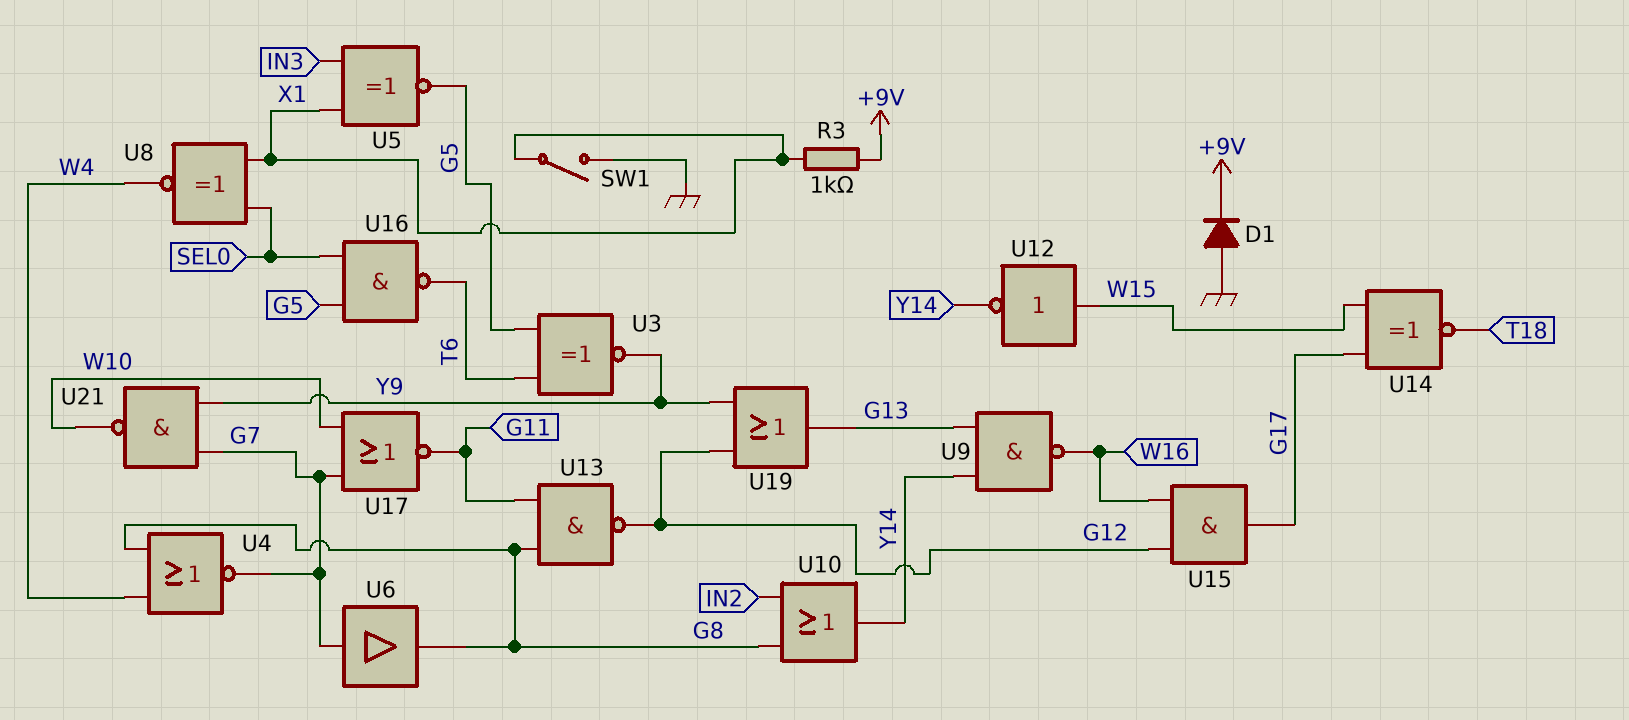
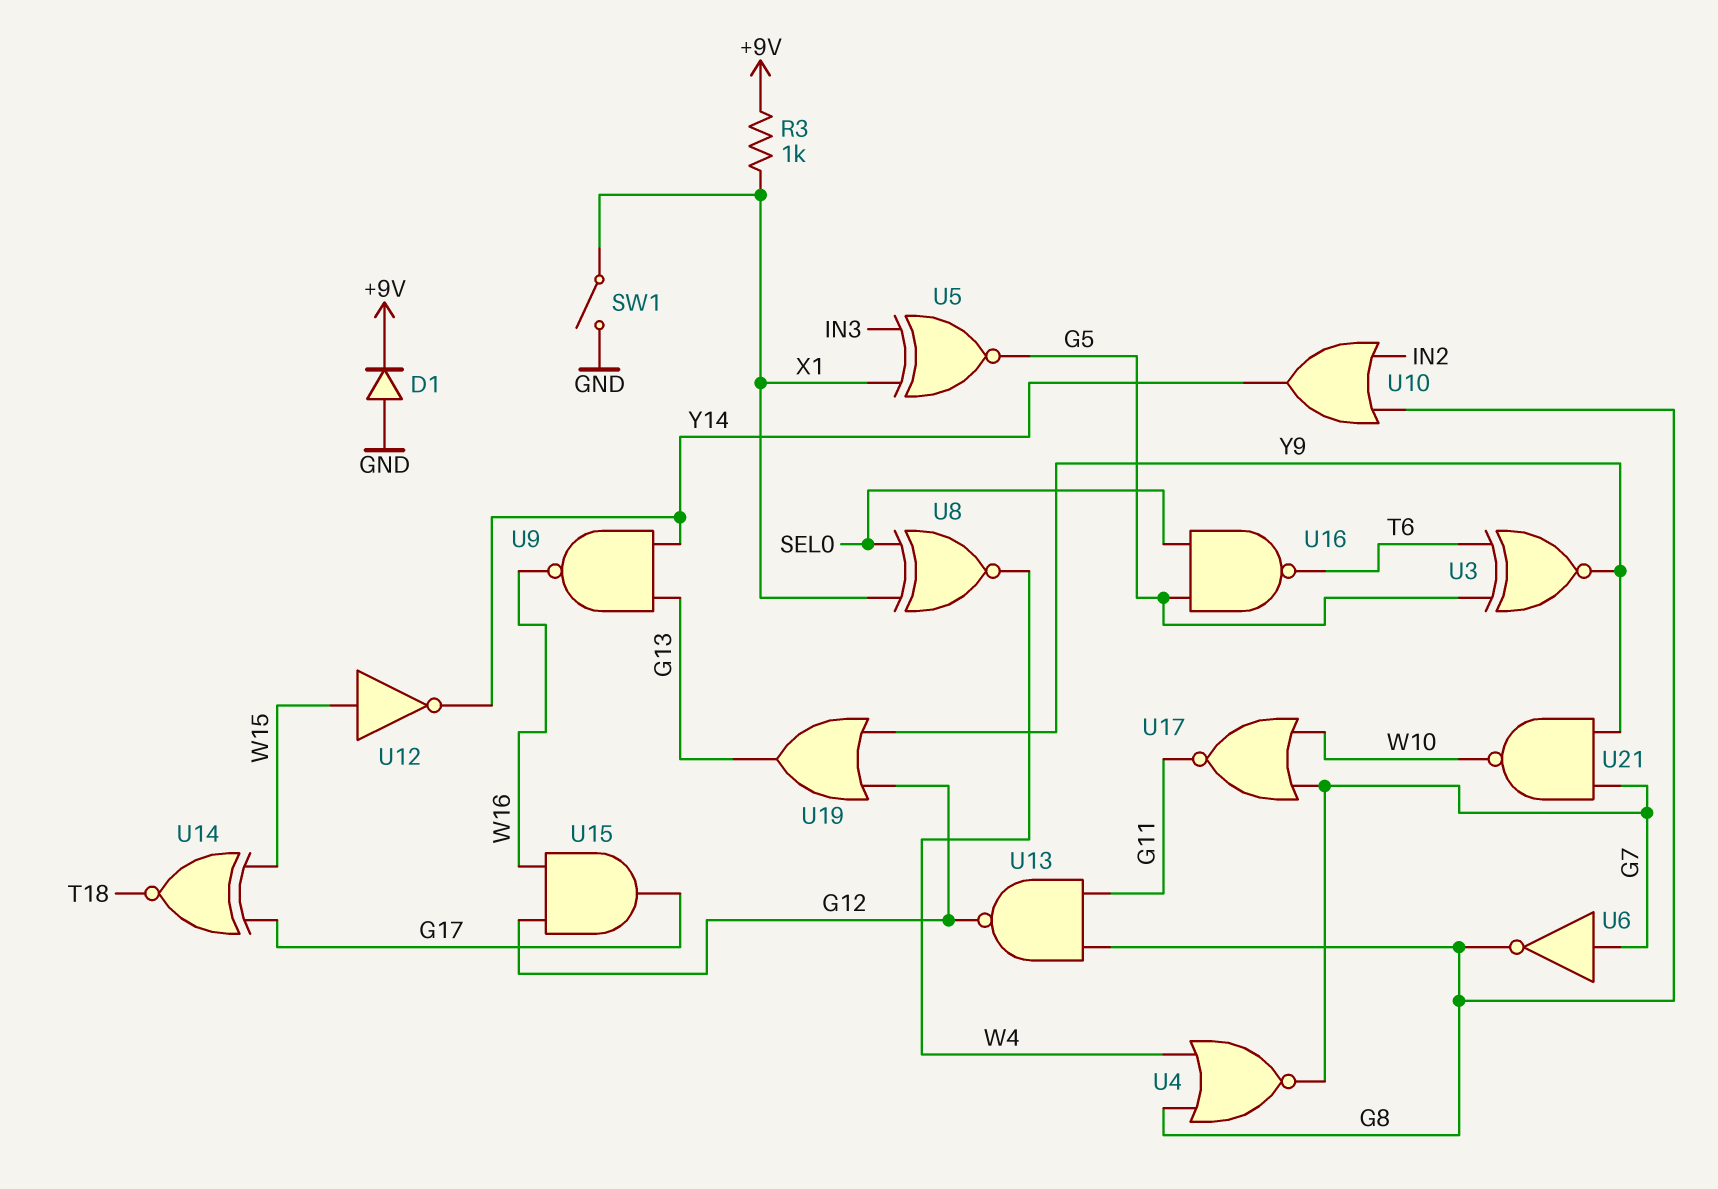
U6: buffer (in G7, out G8) -> NOT (in G7, out G8)

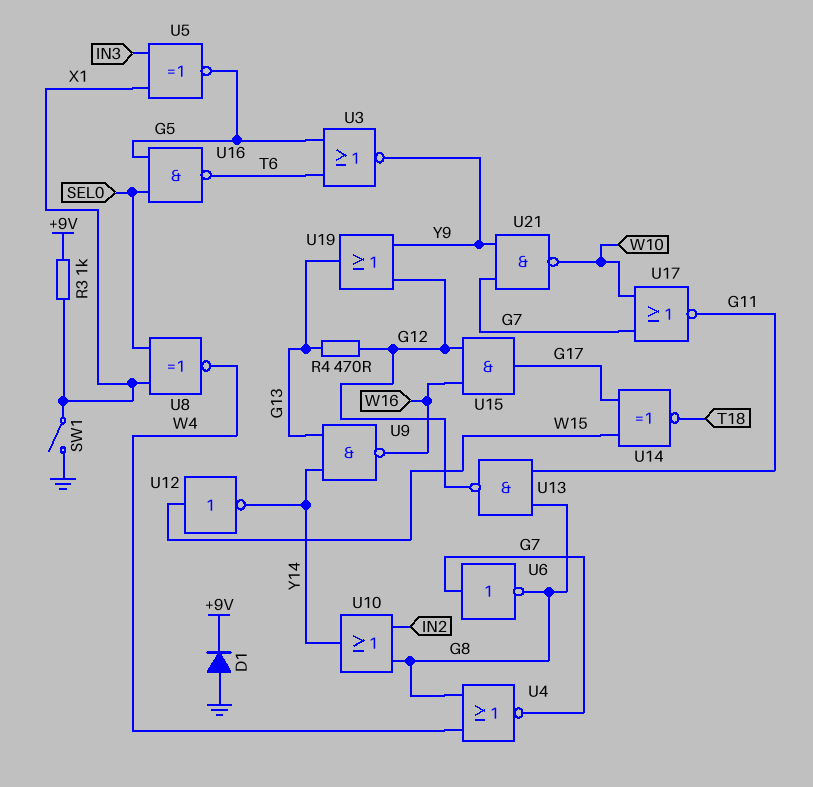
R4: none -> 470 (G12, G13)
U3: XNOR (in G5, in T6, out Y9) -> NOR (in G5, in T6, out Y9)

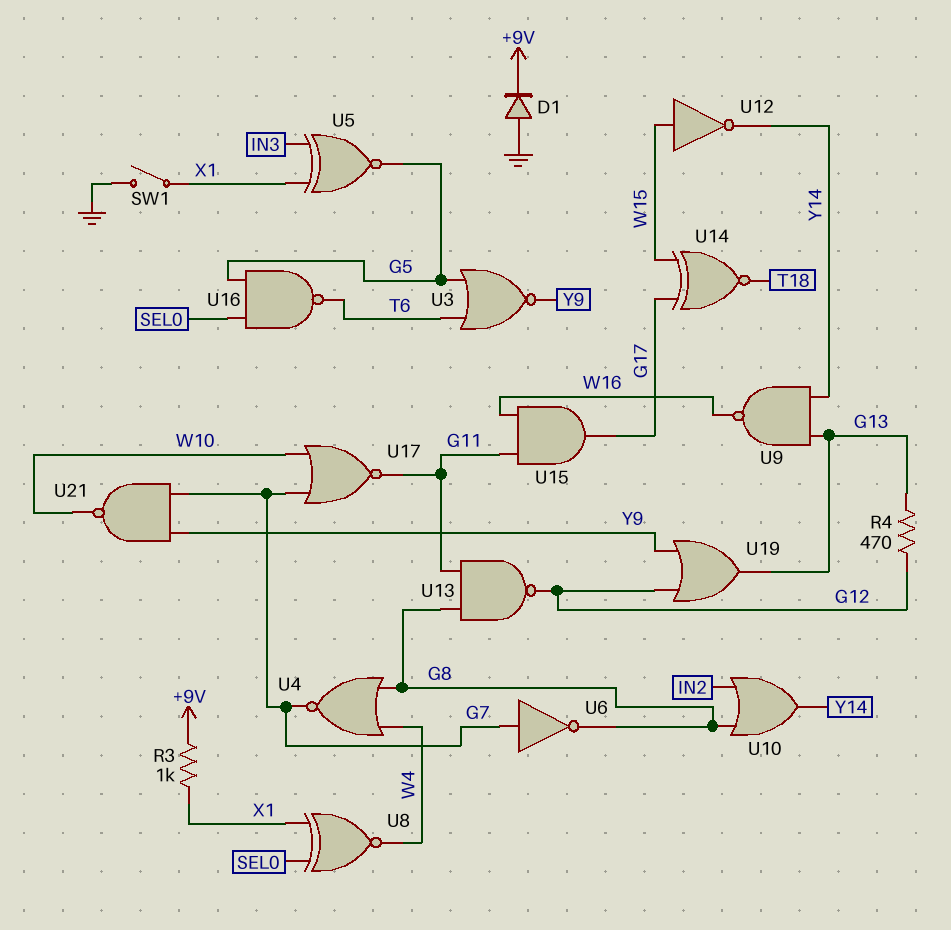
U15: AND (in G12, in W16, out G17) -> AND (in G11, in W16, out G17)

